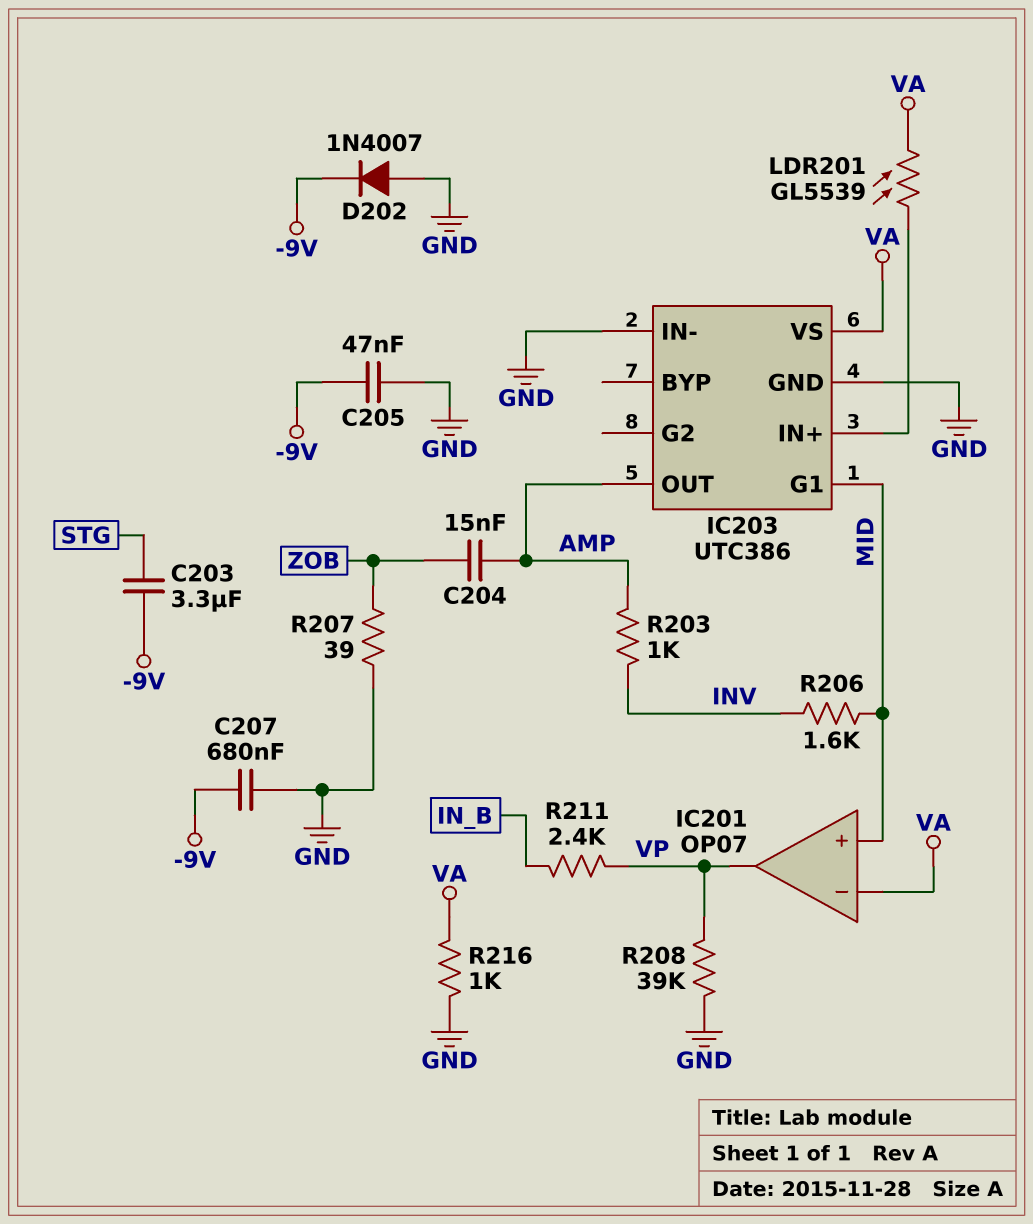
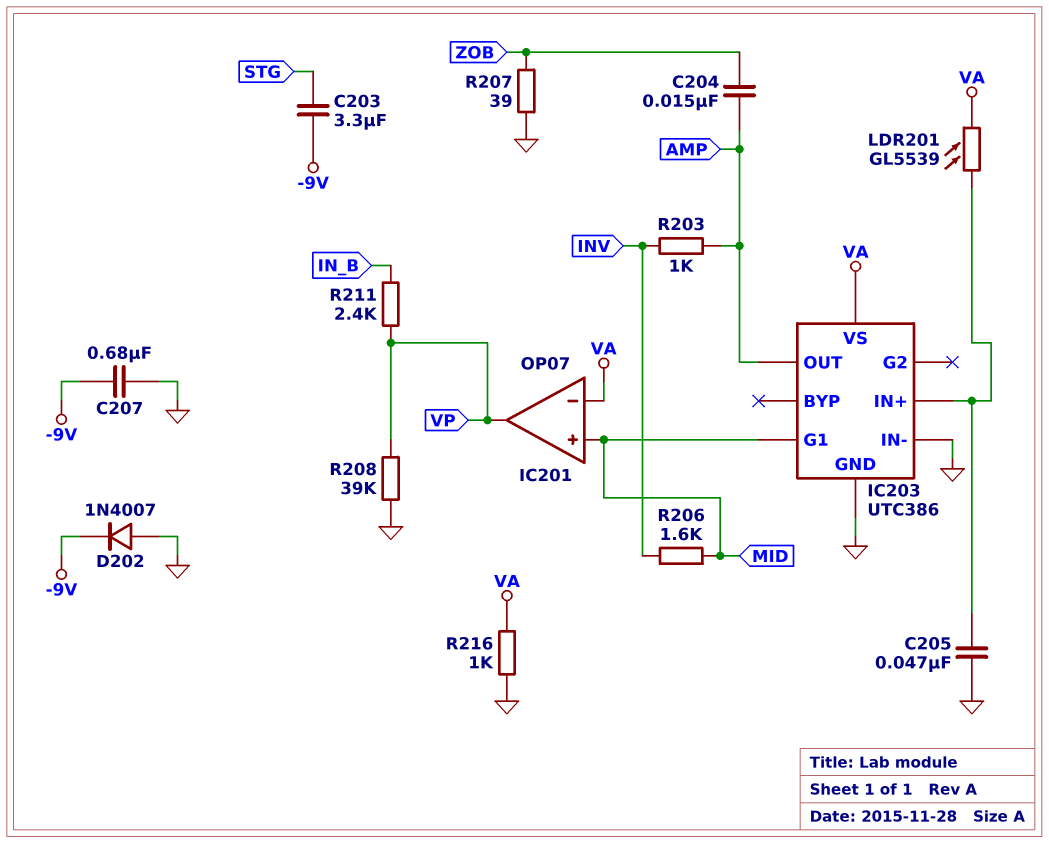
C205: 47nF (-9V, GND) -> 47nF (GND, IC203/IN+)

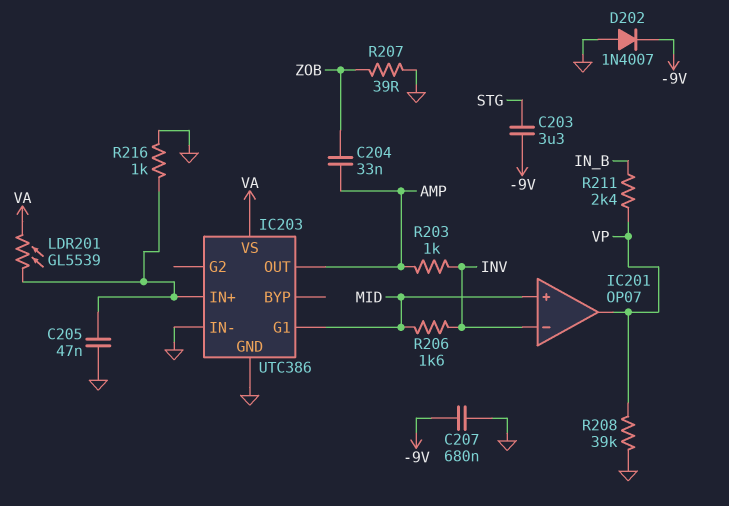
C204: 15nF (AMP, ZOB) -> 33nF (AMP, ZOB)
IC201 pin in-: VA -> INV
R216: 1k (GND, VA) -> 1k (GND, IC203/IN+)

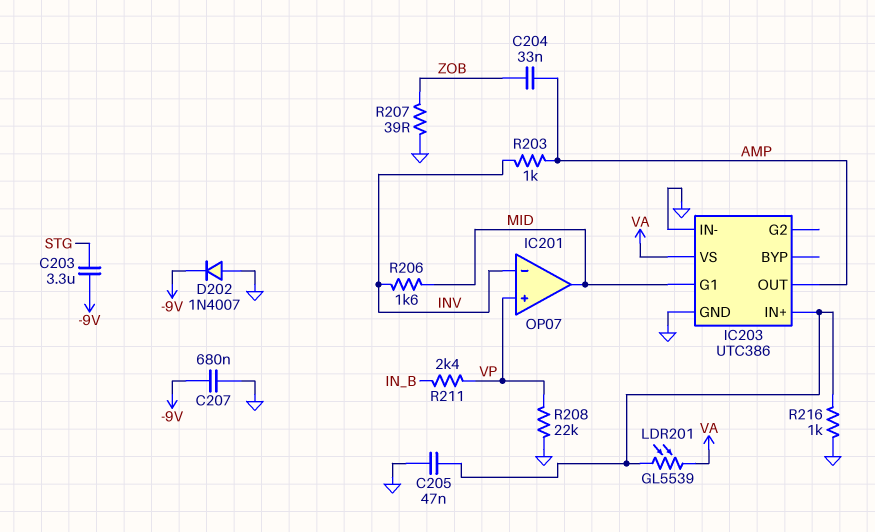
IC201 pin in+: MID -> VP
IC201 pin out: VP -> MID
R208: 39k (GND, VP) -> 22k (GND, VP)

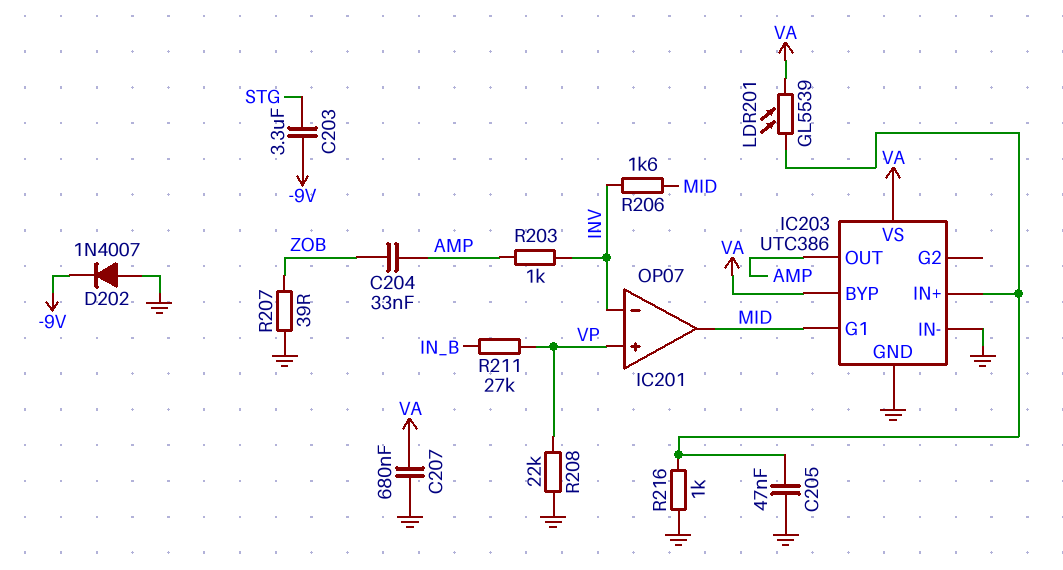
C207: 680nF (-9V, GND) -> 680nF (GND, VA)
IC203 pin BYP: none -> VA
R211: 2.4k (IN_B, VP) -> 27k (IN_B, VP)

